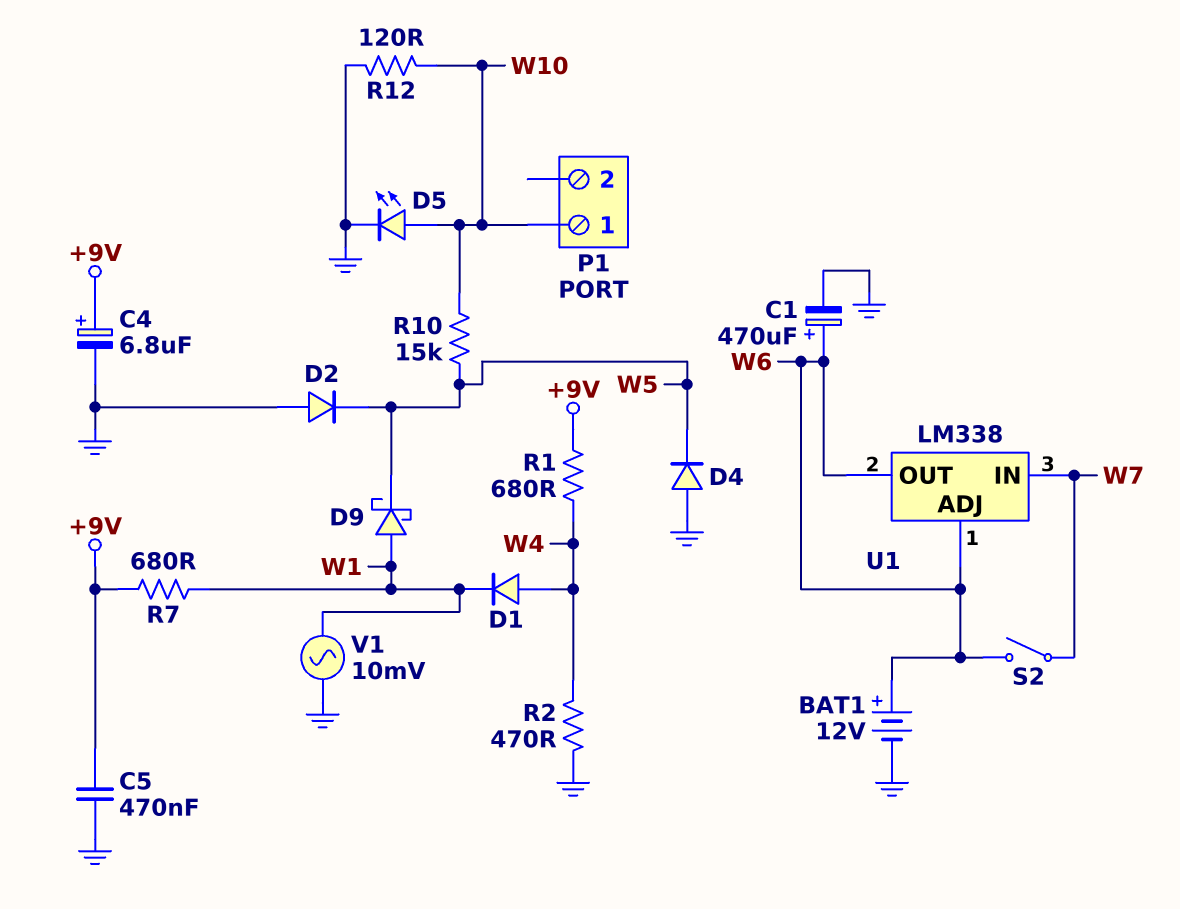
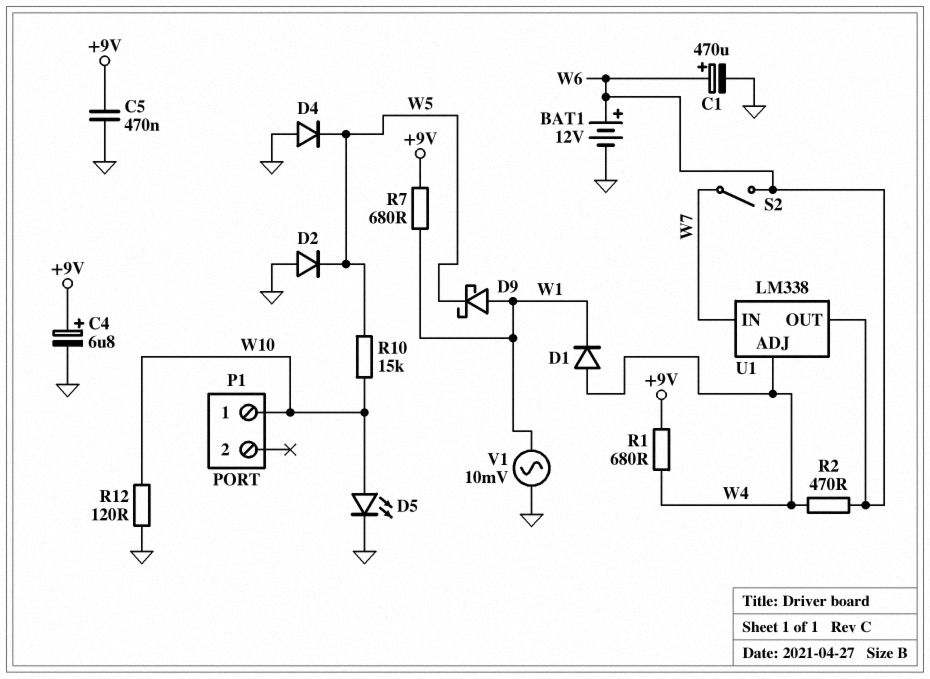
R2: 470 (GND, W4) -> 470 (W4, W6)
U1 pin ADJ: W6 -> W4

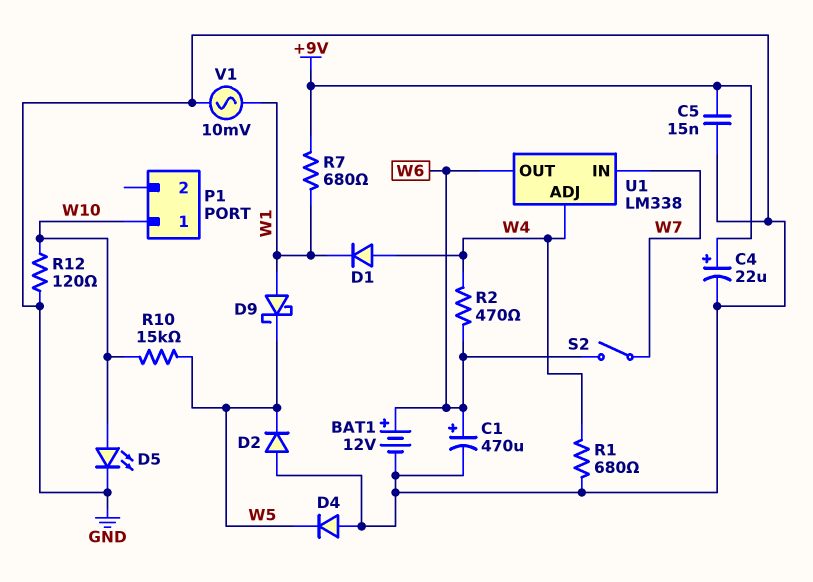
C4: 6.8uF (plus +9V, minus GND) -> 22uF (plus +9V, minus GND)
C5: 470nF (+9V, GND) -> 15nF (+9V, GND)
R1: 680 (+9V, W4) -> 680 (GND, W4)

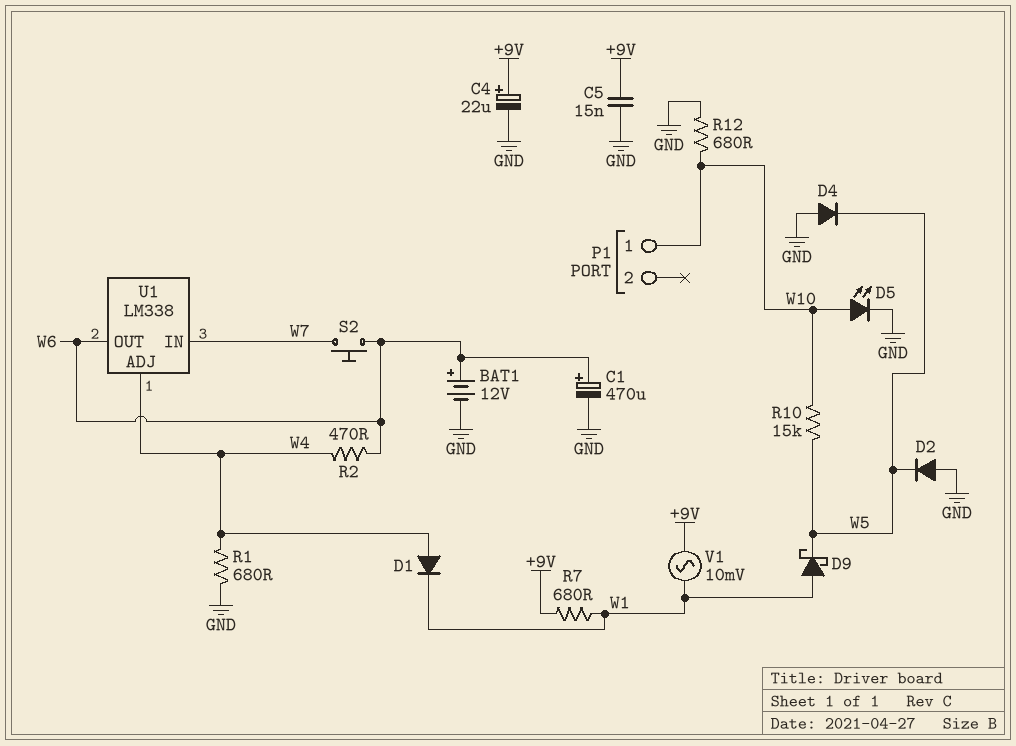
R12: 120 (GND, W10) -> 680 (GND, W10)
S2: switch (W6, W7) -> button (W6, W7)
V1: AC 10mV (GND, W1) -> AC 10mV (+9V, W1)

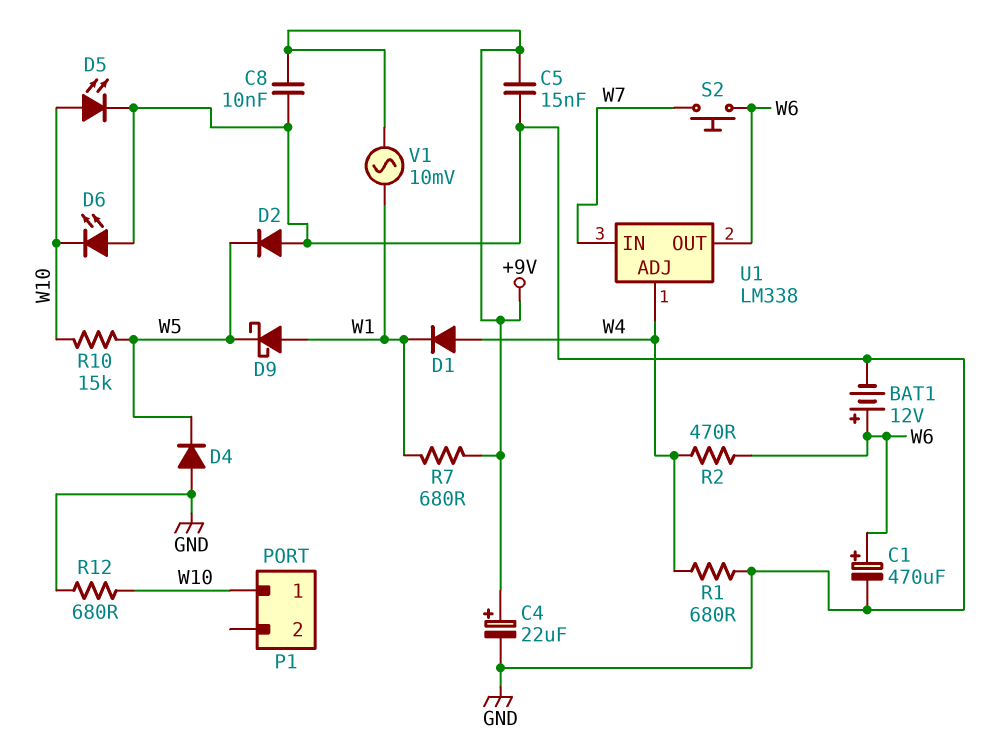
C8: none -> 10nF (+9V, GND)
D6: none -> LED (A GND, K W10)

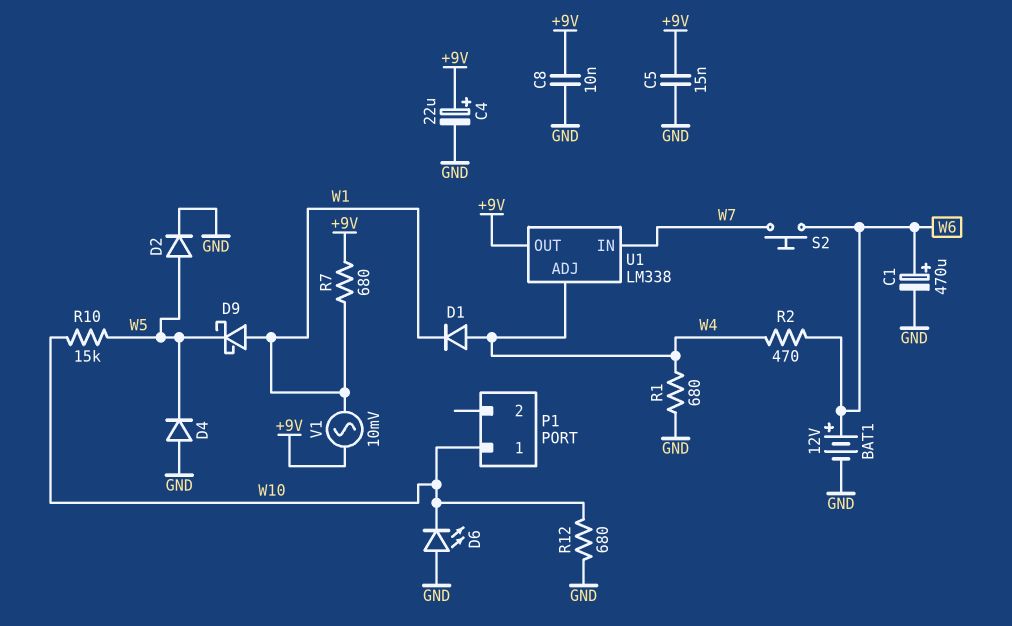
D2: diode (A GND, K W5) -> diode (A W5, K GND)
D5: LED (A W10, K GND) -> none
U1 pin OUT: W6 -> +9V

